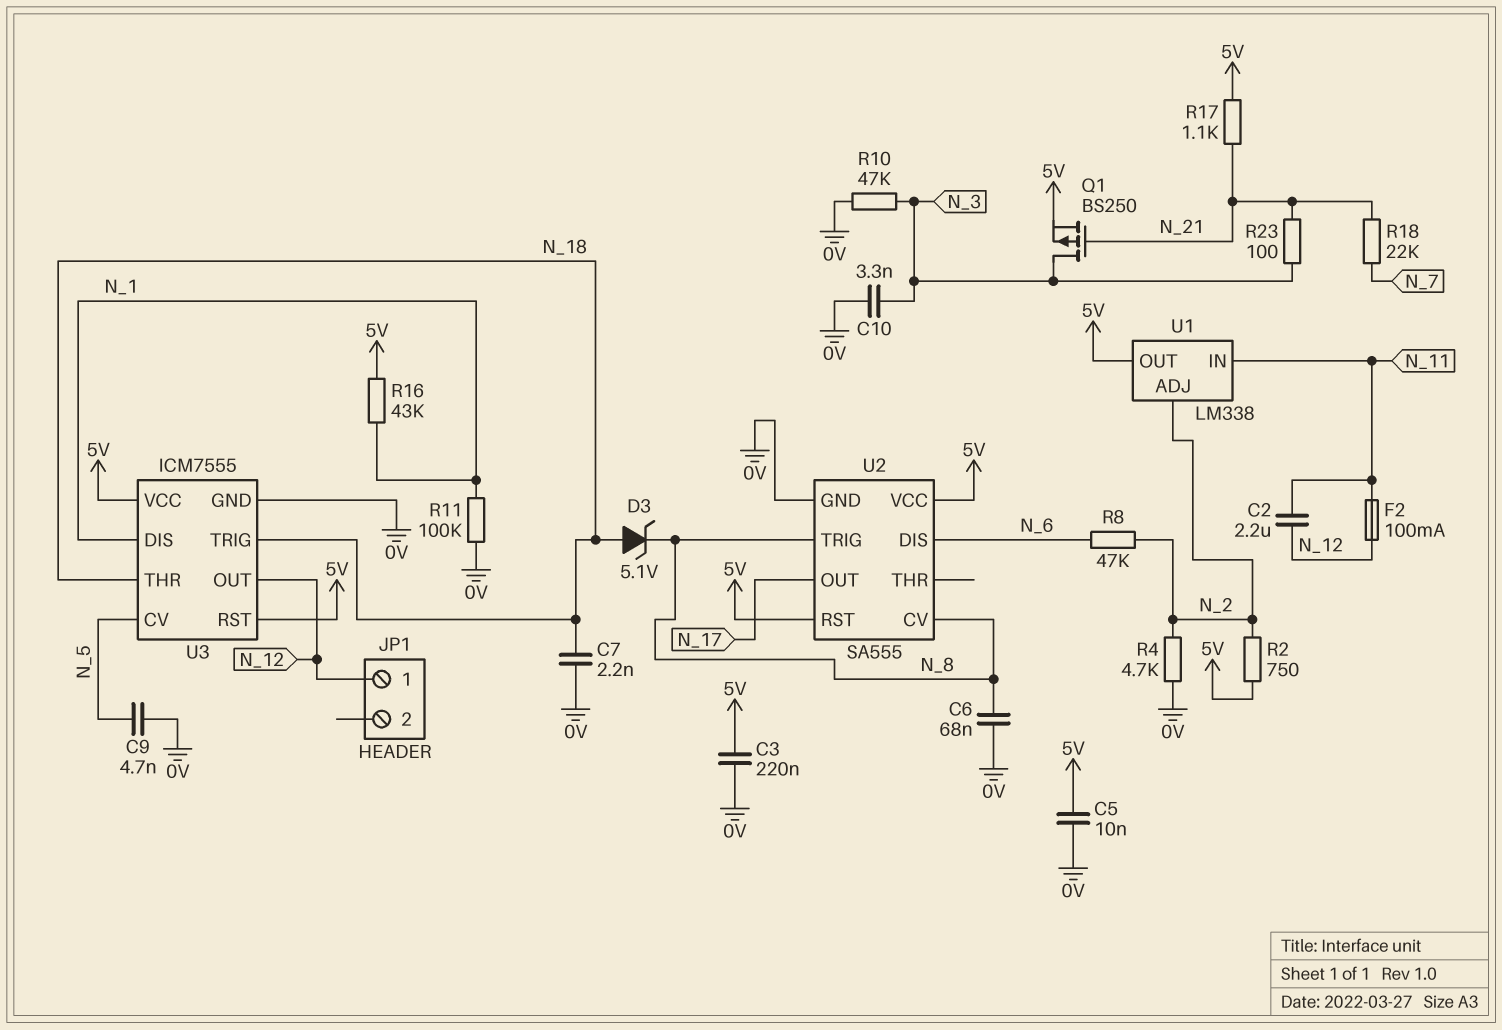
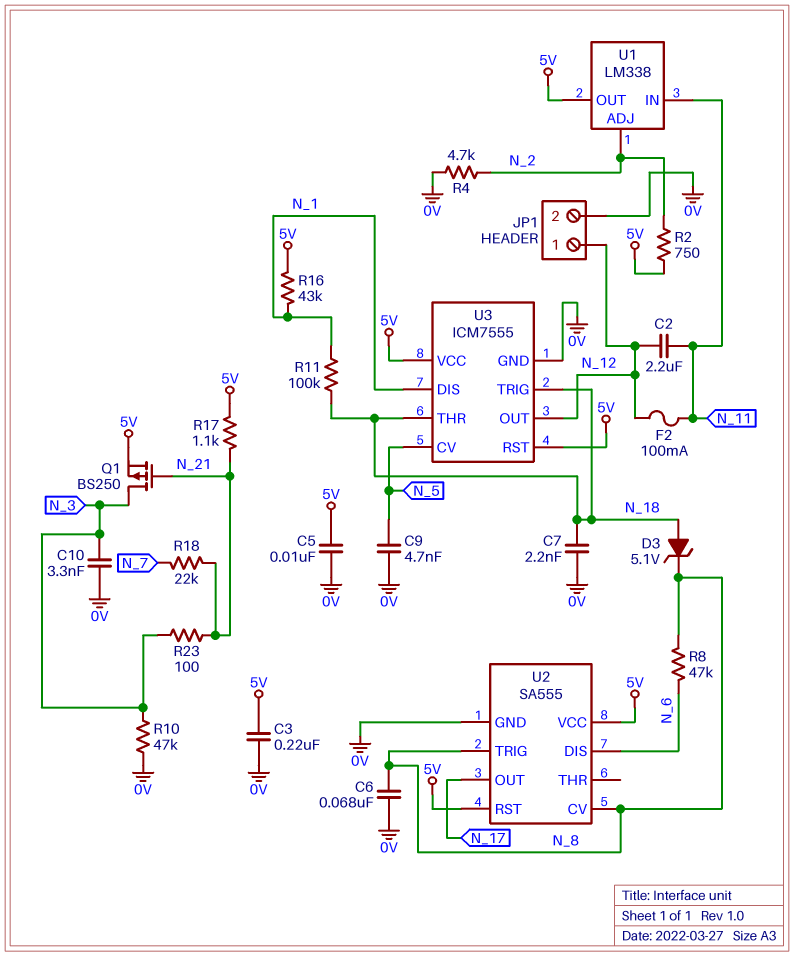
JP1 pin 2: none -> 0V
R8: 47k (N_2, N_6) -> 47k (N_6, N_8)
R11: 100k (0V, N_1) -> 100k (N_1, N_18)

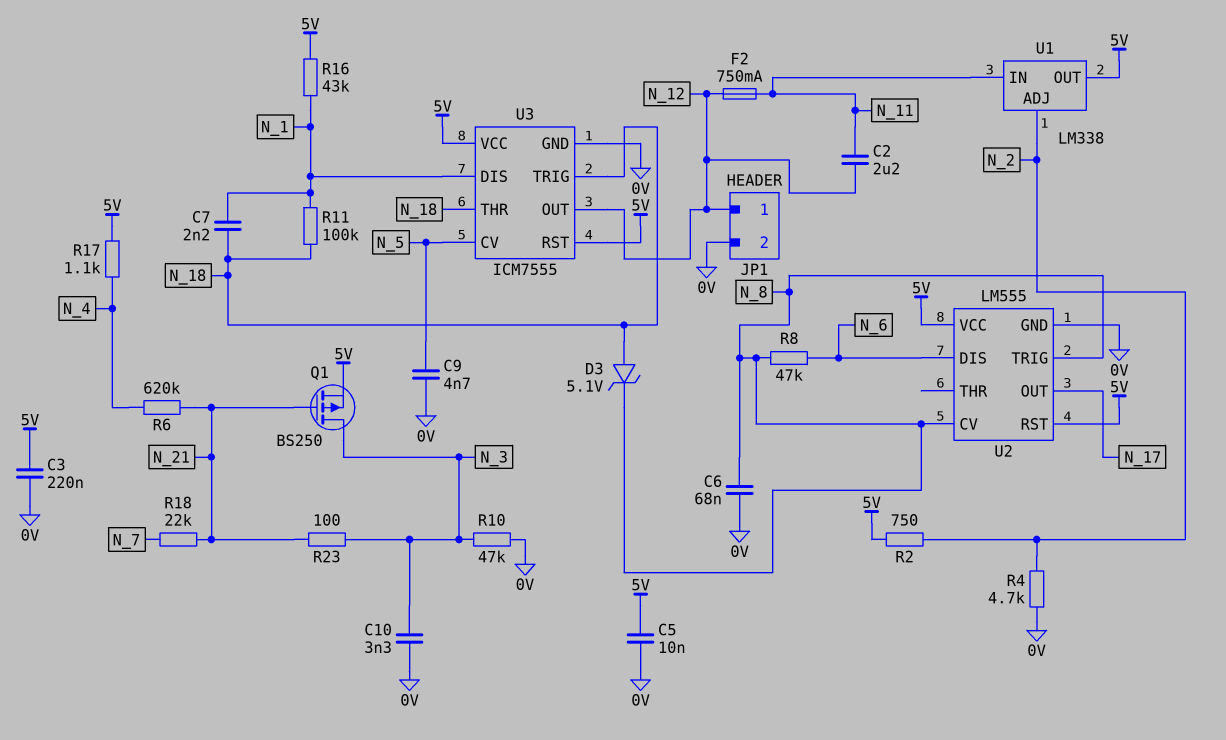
C7: 2.2nF (0V, N_18) -> 2.2nF (N_1, N_18)
F2: 100mA (N_11, N_12) -> 750mA (N_11, N_12)
R6: none -> 620k (N_4, N_21)
R17: 1.1k (5V, N_21) -> 1.1k (5V, N_4)
U2: SA555 -> LM555

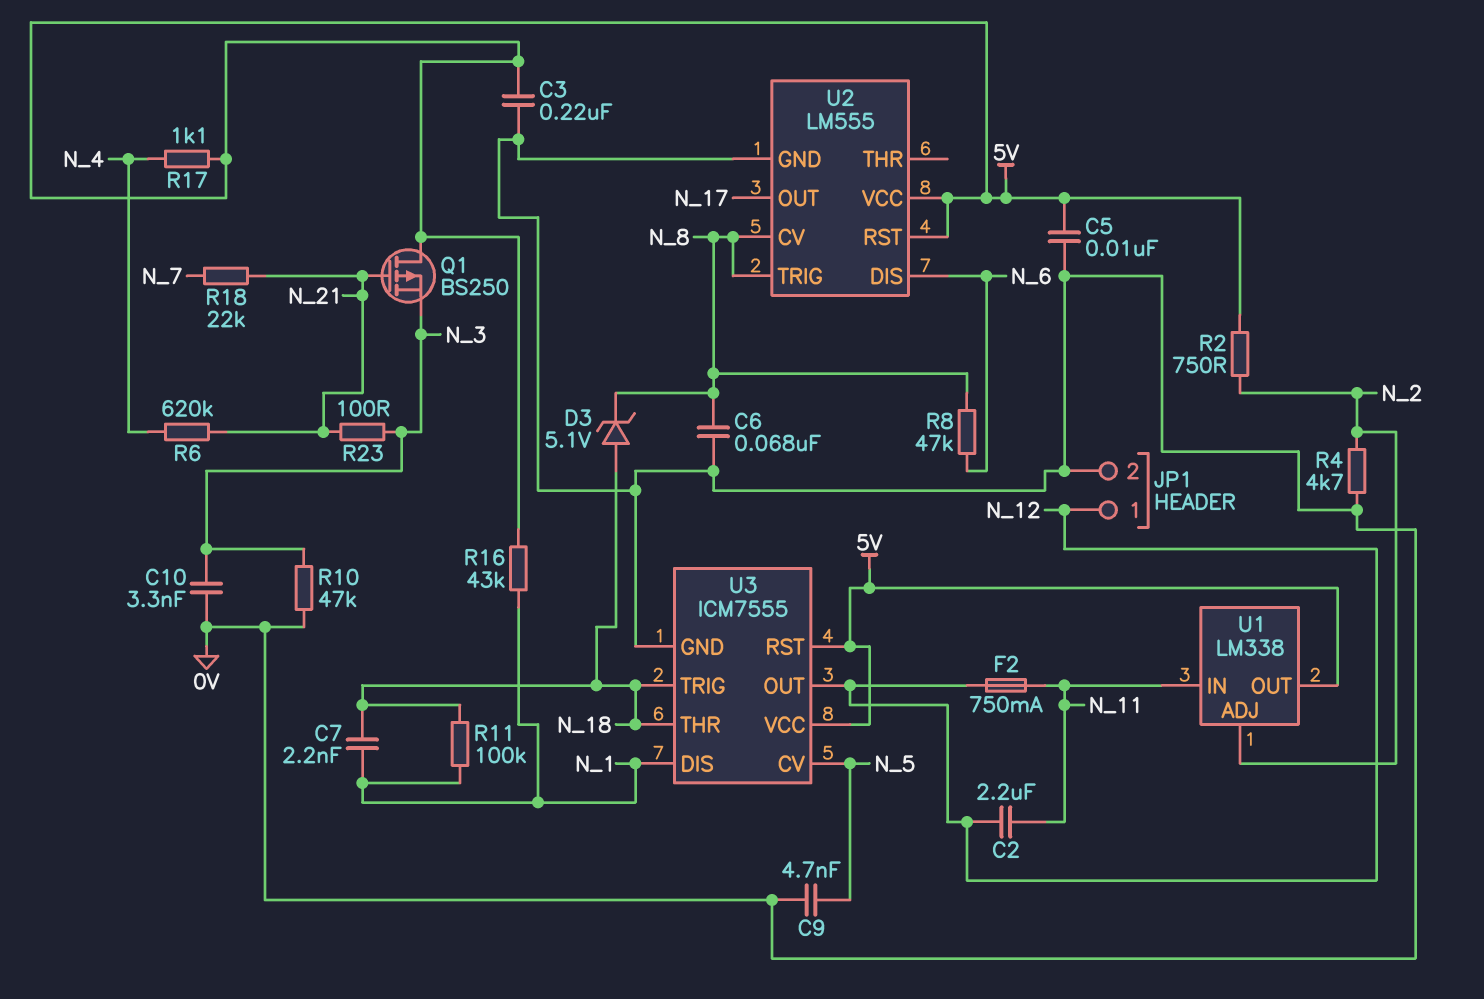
Q1: PMOS BS250 (G N_21, D N_3, S 5V) -> PMOS BS250 (G N_21, D 5V, S N_3)

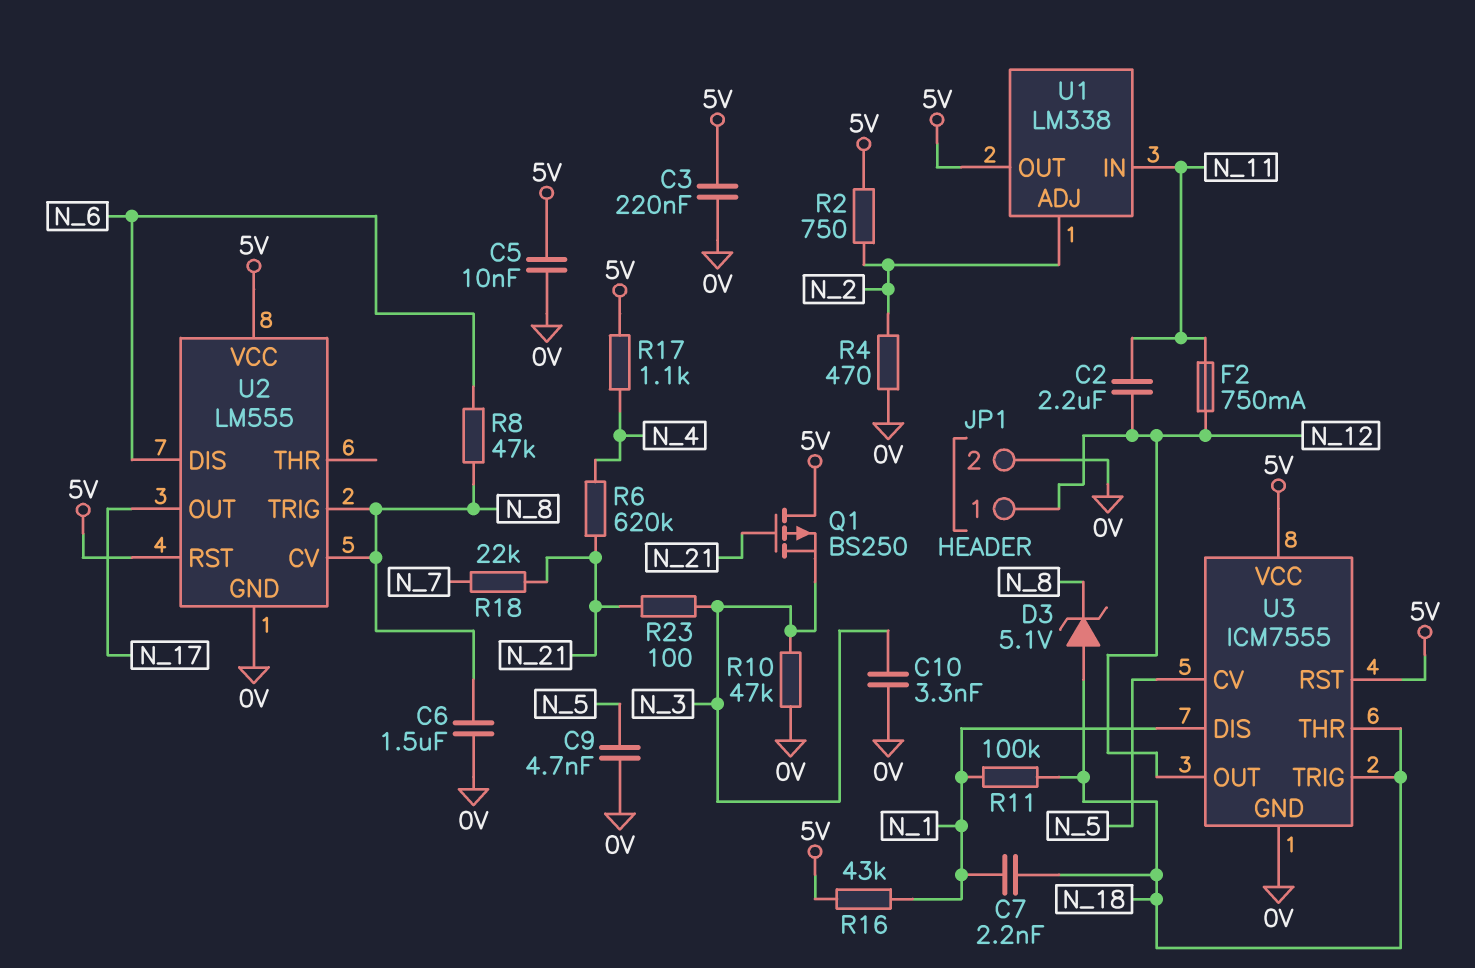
C6: 68nF (0V, N_8) -> 1.5uF (0V, N_8)
R4: 4.7k (0V, N_2) -> 470 (0V, N_2)

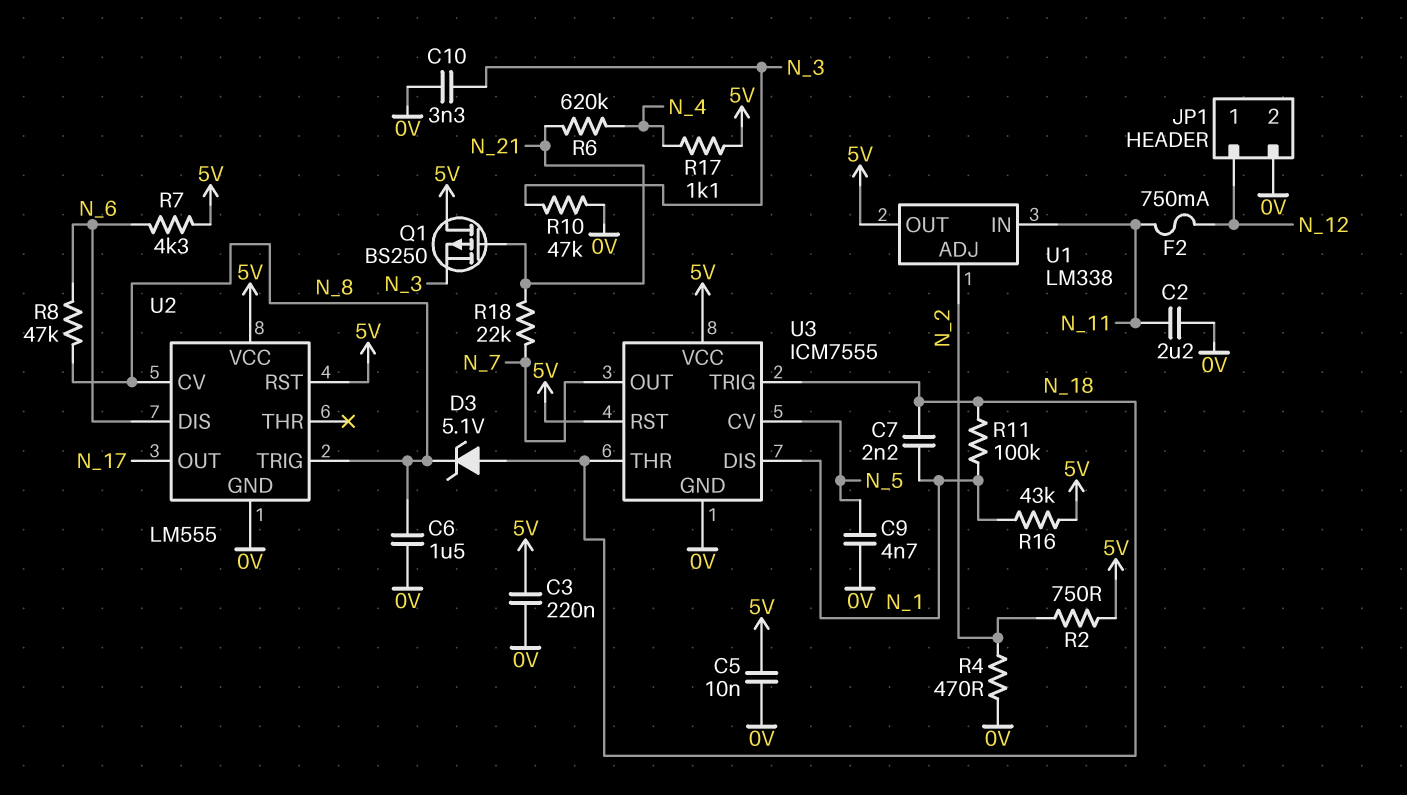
C2: 2.2uF (N_11, N_12) -> 2.2uF (0V, N_11)
R7: none -> 4.3k (5V, N_6)
R23: 100 (N_3, N_21) -> none
U3 pin OUT: N_12 -> N_7

